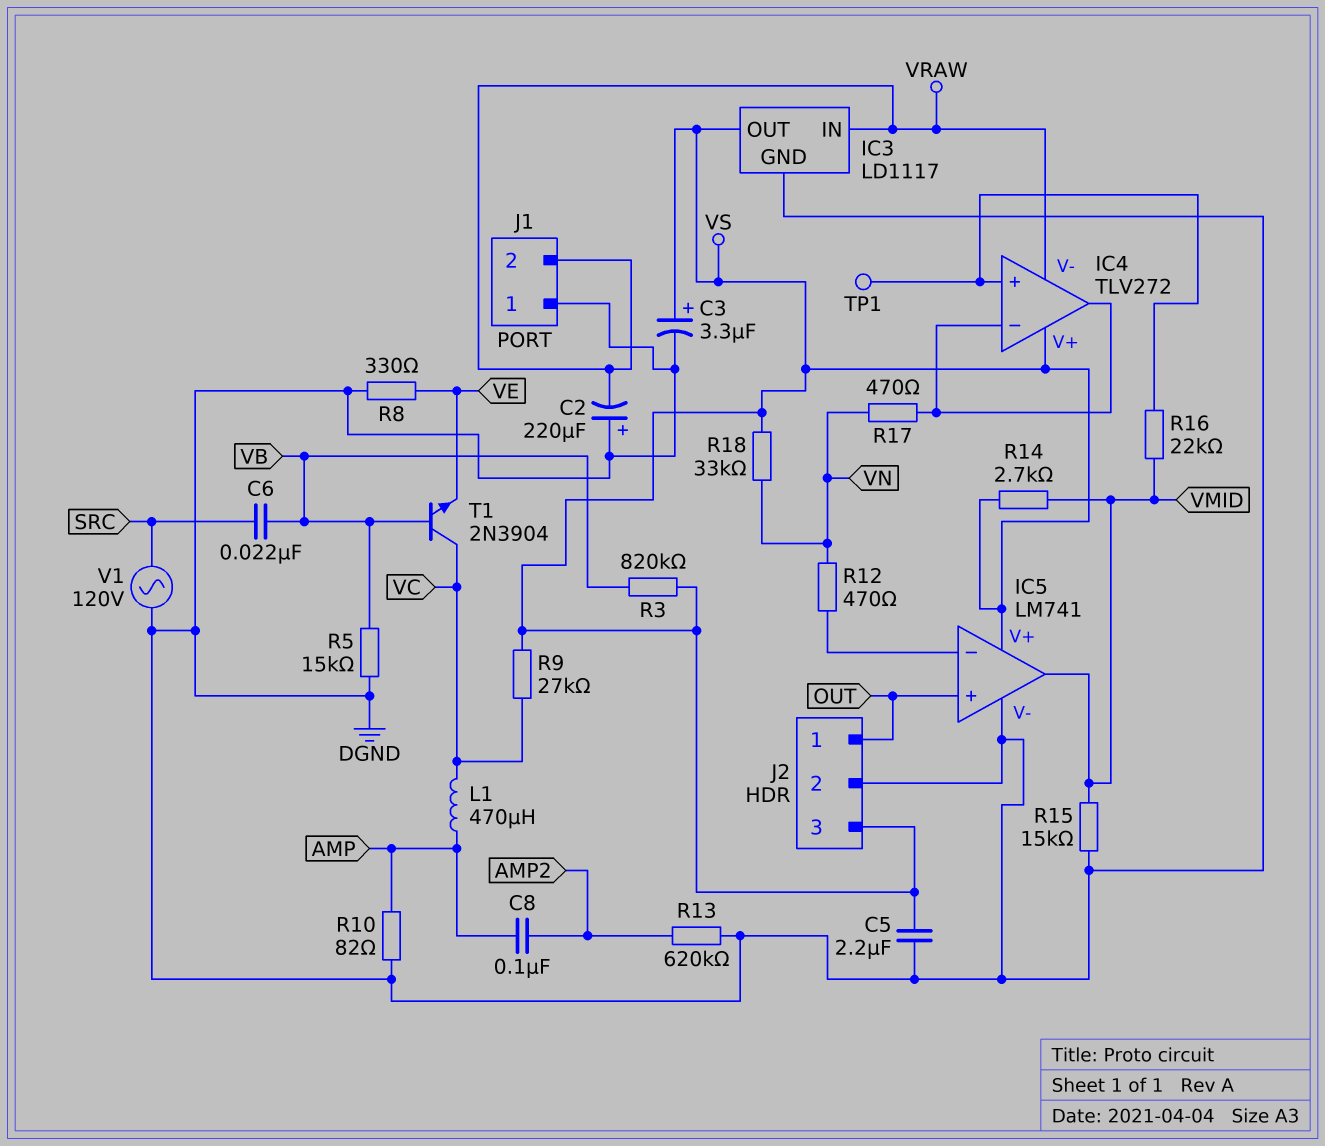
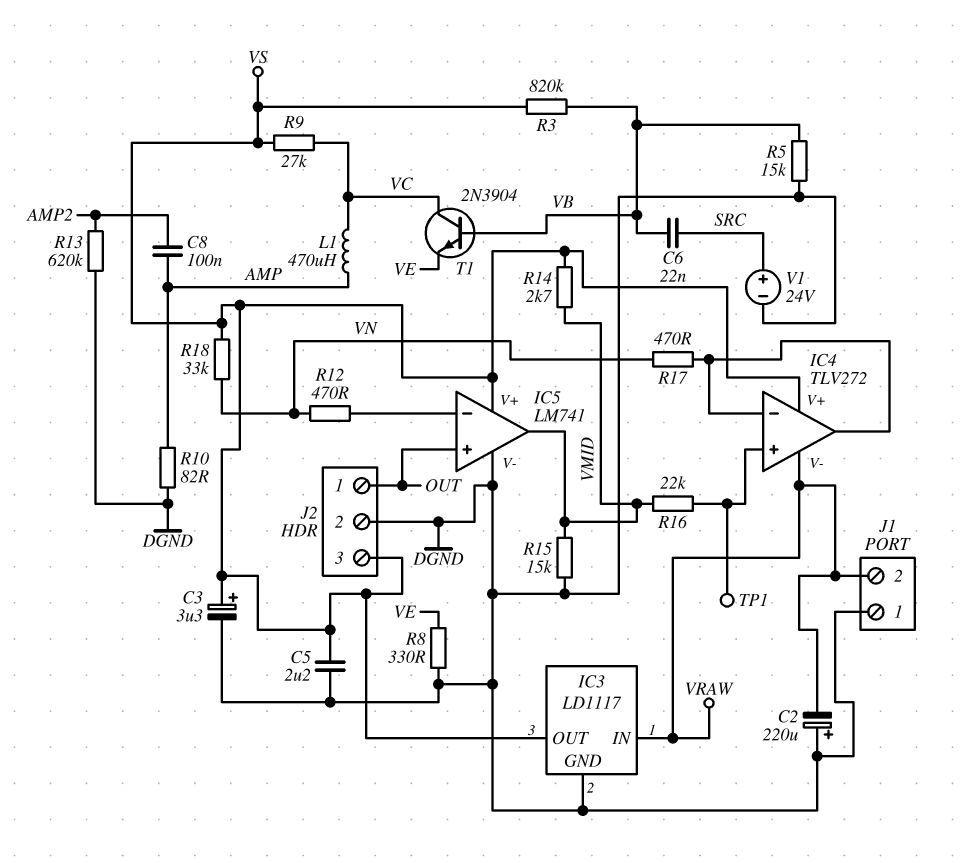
V1: AC 120V (DGND, SRC) -> 24V (plus SRC, minus DGND)

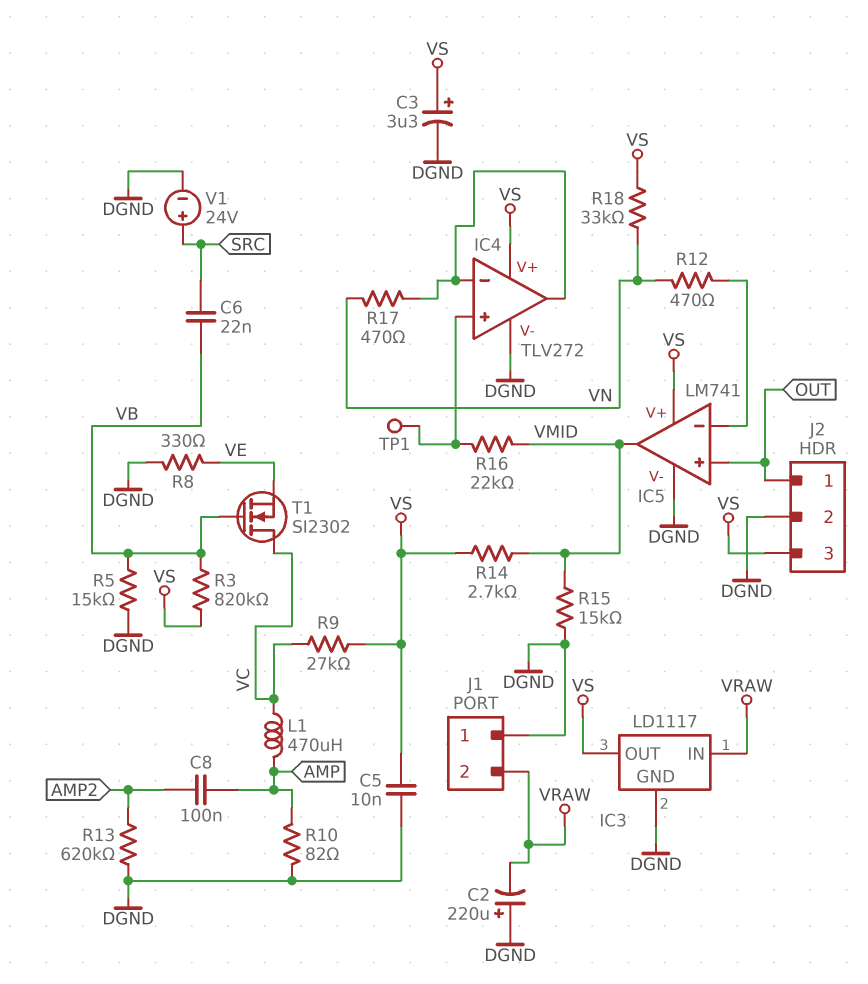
C5: 2.2uF (DGND, VS) -> 10nF (DGND, VS)
IC4 pin V-: VRAW -> DGND
T1: NPN 2N3904 (B VB, C VC, E VE) -> NMOS SI2302 (G VB, D VC, S VE)

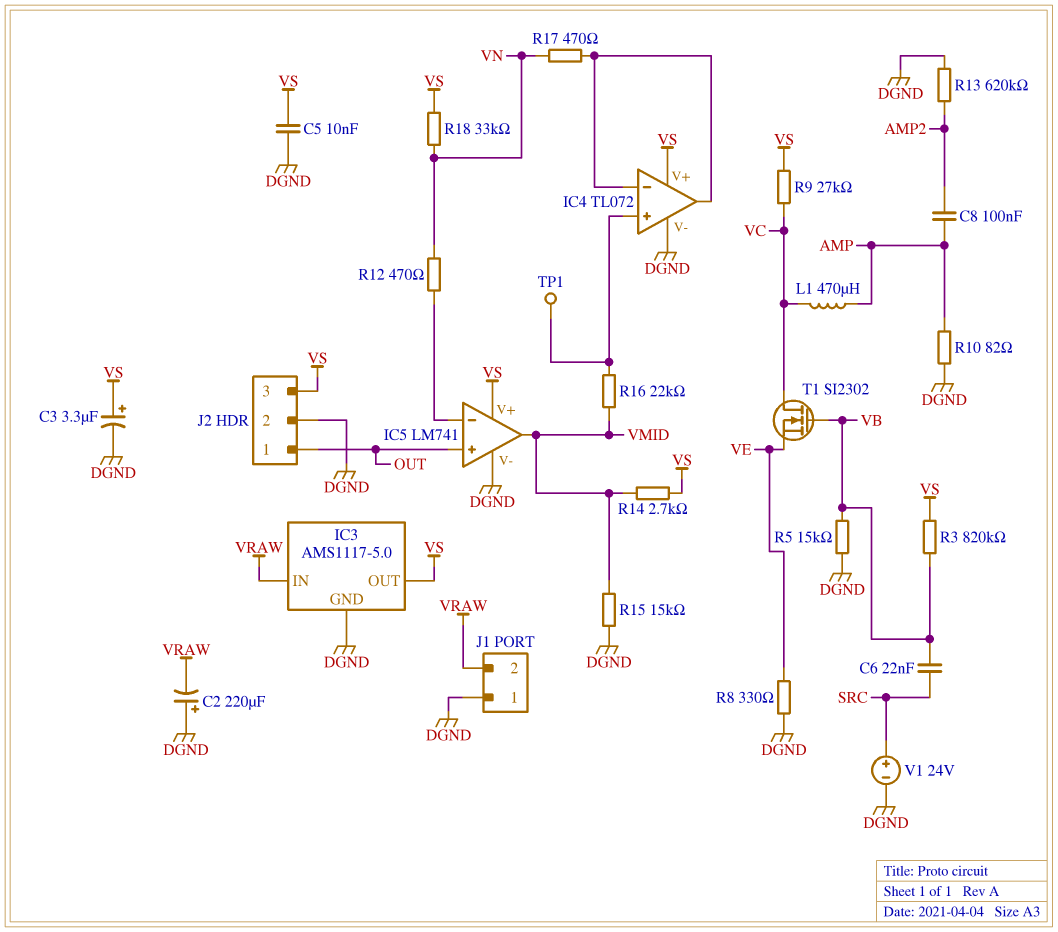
IC3: LD1117 -> AMS1117-5.0
IC4: TLV272 -> TL072

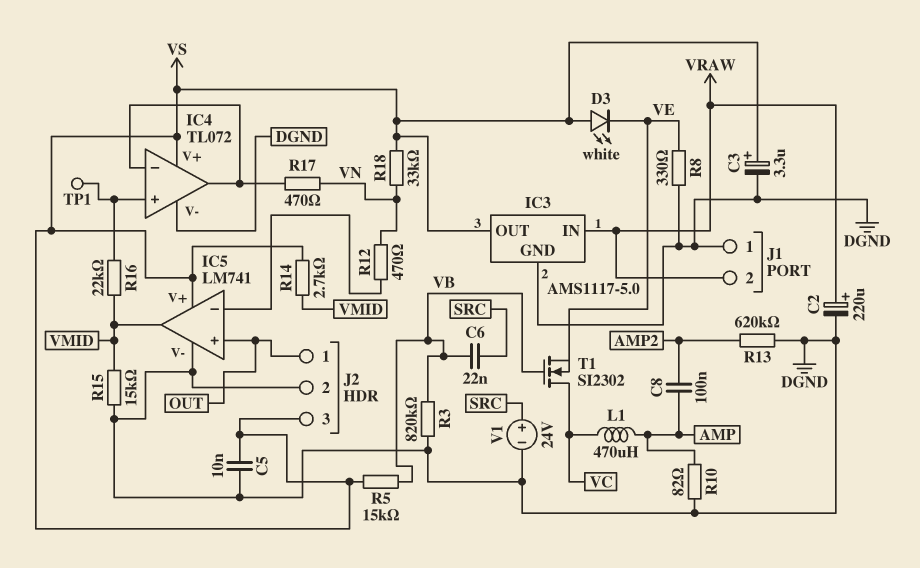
C2: 220uF (plus DGND, minus VRAW) -> 220uF (plus VRAW, minus DGND)
D3: none -> LED white (A VS, K VE)
R3: 820k (VB, VS) -> 820k (DGND, VB)
R5: 15k (DGND, VB) -> 15k (VB, VS)
R9: 27k (VC, VS) -> none

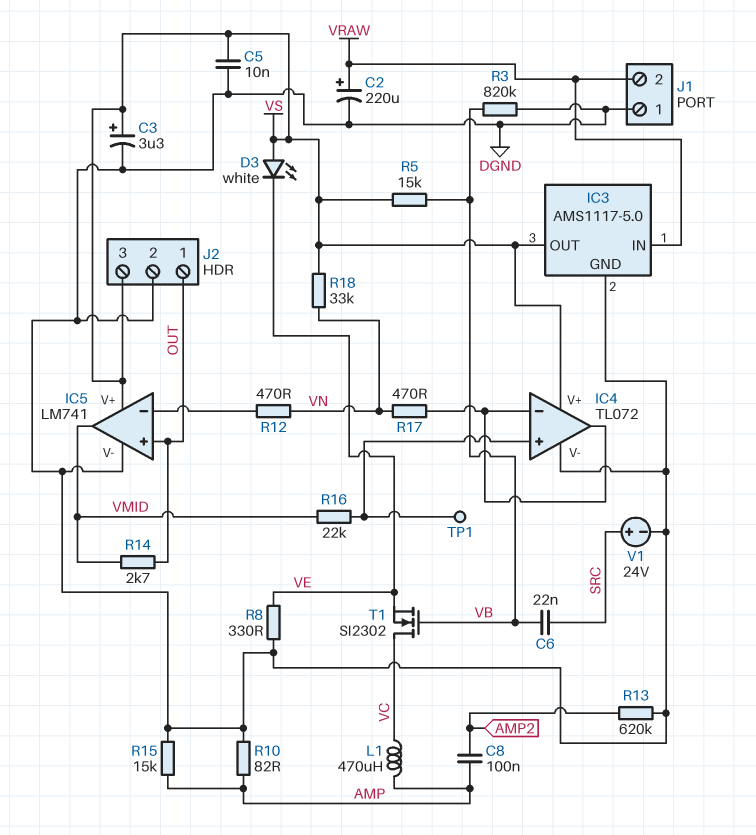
R14: 2.7k (VMID, VS) -> 2.7k (OUT, VMID)
R15: 15k (DGND, VMID) -> 15k (AMP, DGND)

